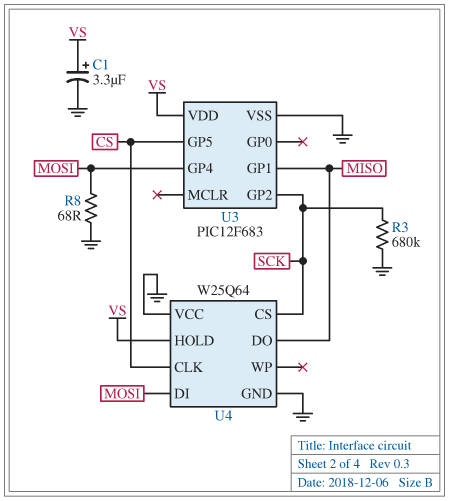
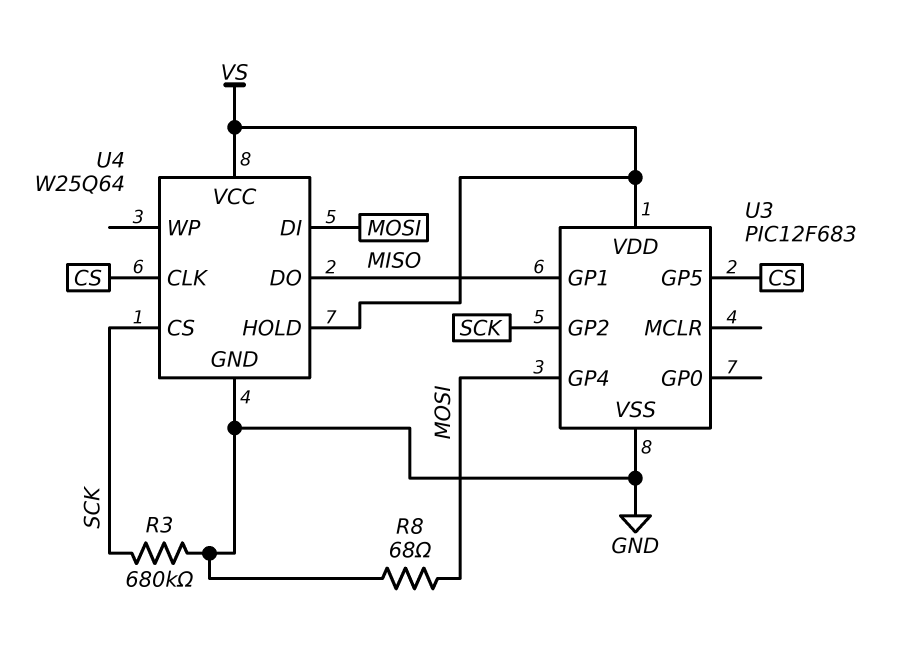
C1: 3.3uF (plus VS, minus GND) -> none
U4 pin VCC: GND -> VS

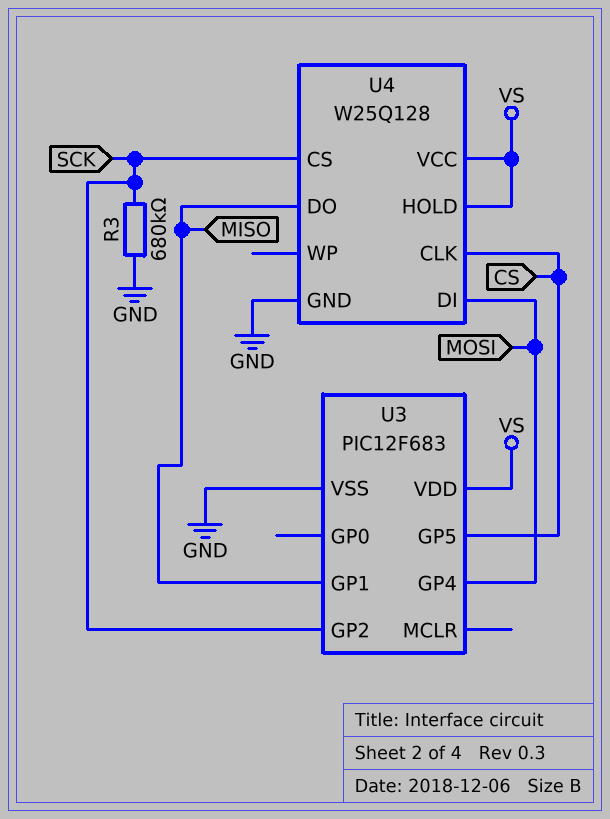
R8: 68 (GND, MOSI) -> none
U4: W25Q64 -> W25Q128

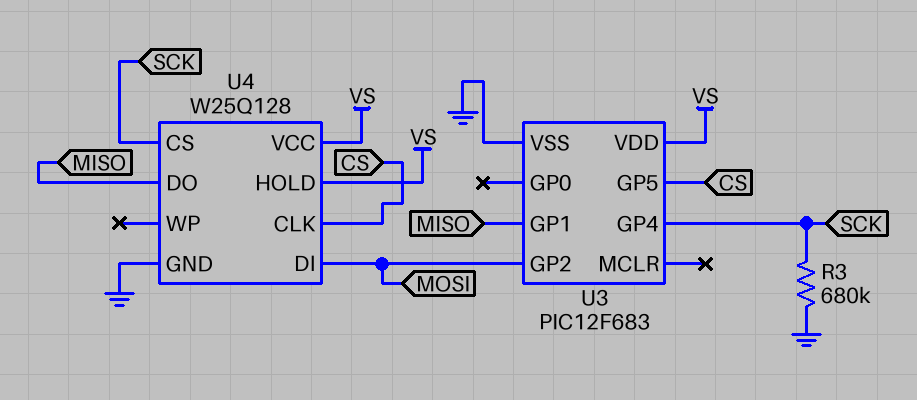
U3 pin GP2: SCK -> MOSI
U3 pin GP4: MOSI -> SCK

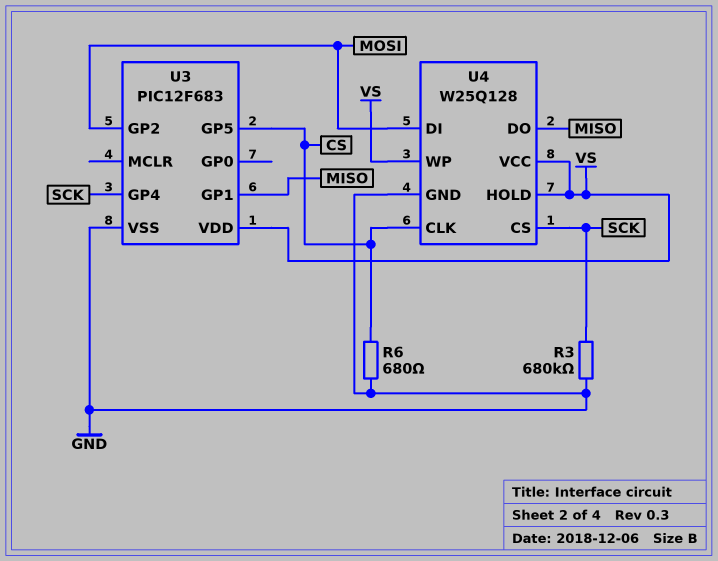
R6: none -> 680 (CS, GND)
U4 pin WP: none -> VS

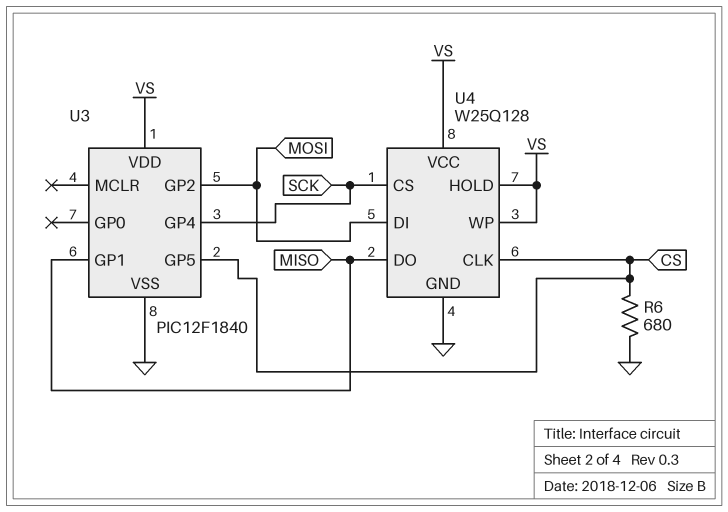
R3: 680k (GND, SCK) -> none
U3: PIC12F683 -> PIC12F1840

